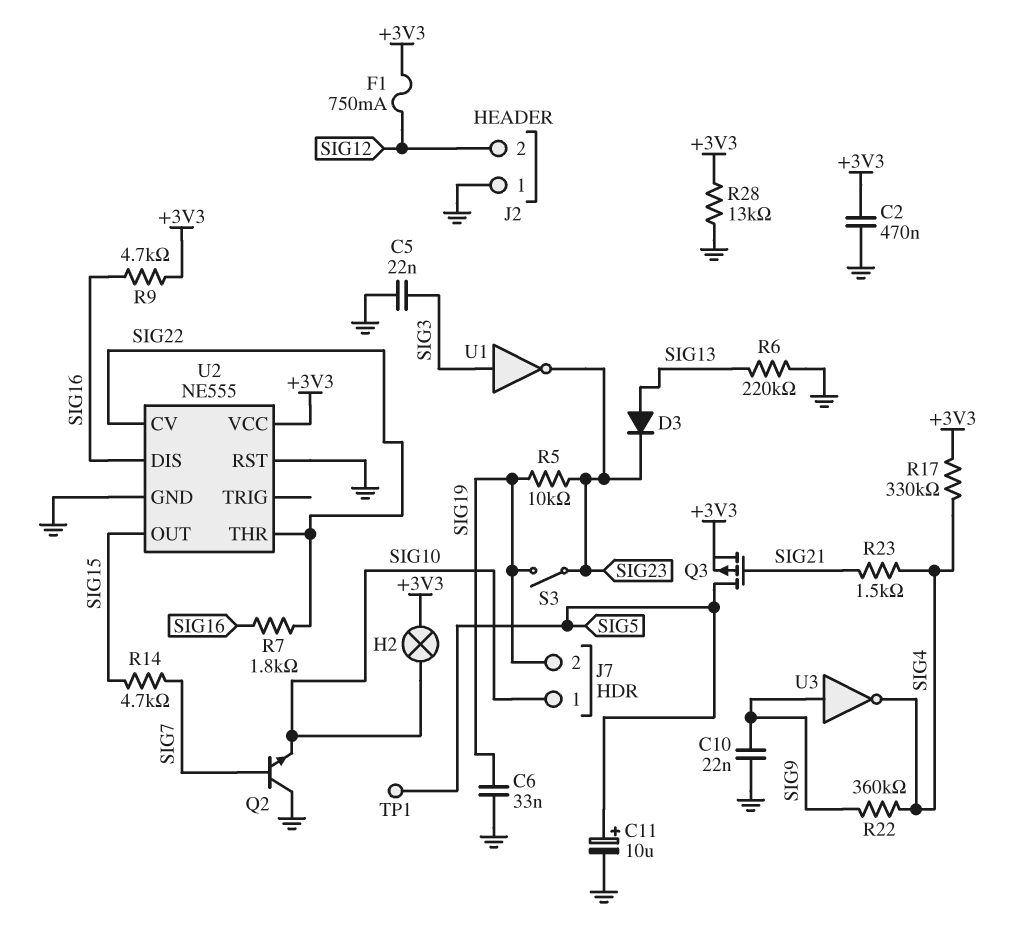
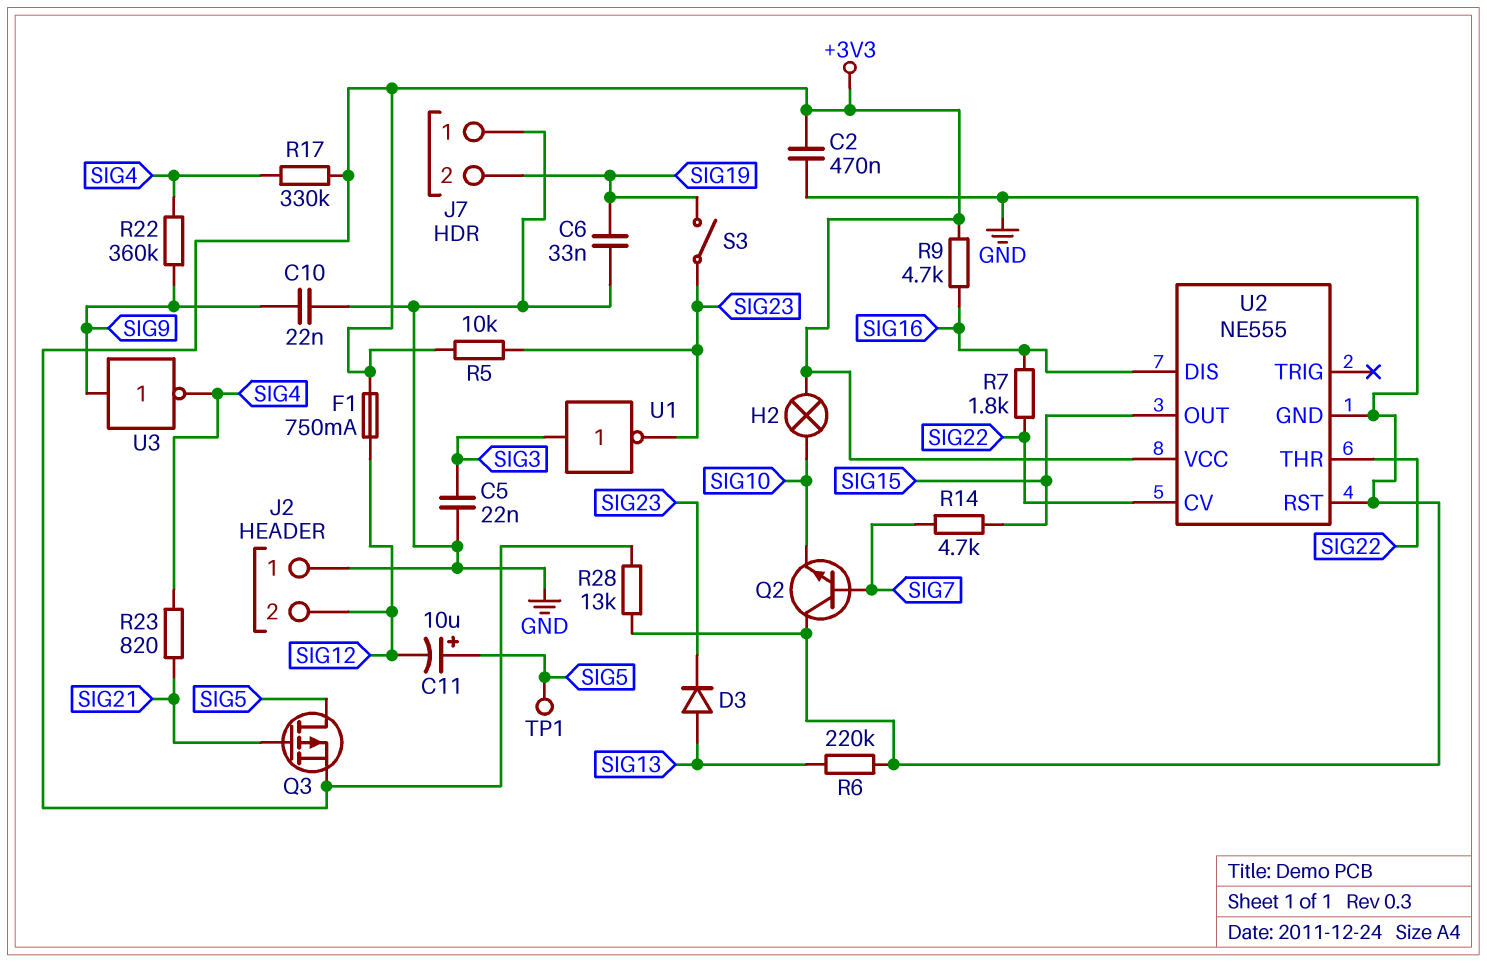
C11: 10uF (plus SIG5, minus GND) -> 10uF (plus SIG5, minus SIG12)
J7 pin 1: SIG10 -> GND
R5: 10k (SIG19, SIG23) -> 10k (+3V3, SIG23)
R23: 1.5k (SIG4, SIG21) -> 820 (SIG4, SIG21)

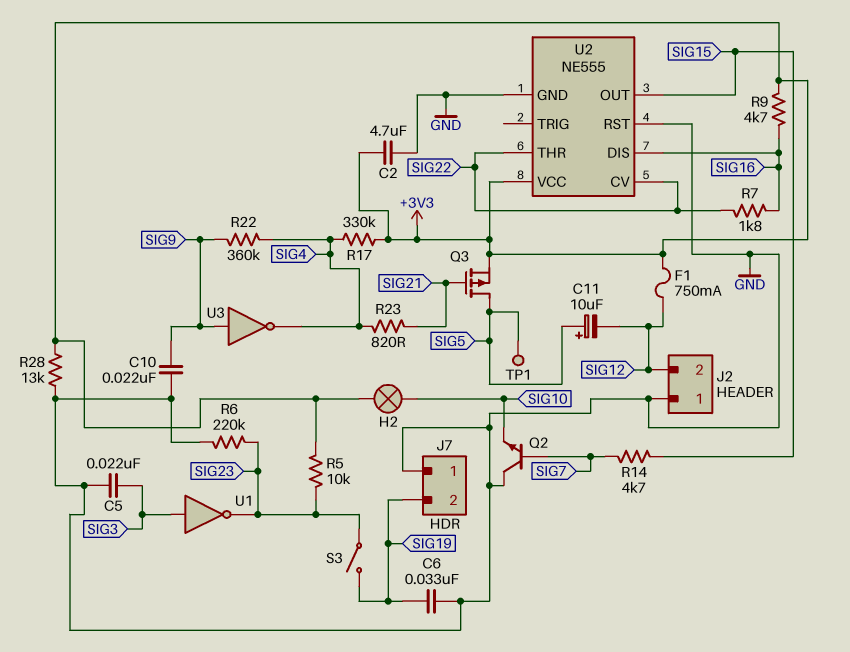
C2: 470nF (+3V3, GND) -> 4.7uF (+3V3, GND)
D3: diode (A SIG13, K SIG23) -> none
R6: 220k (GND, SIG13) -> 220k (GND, SIG23)

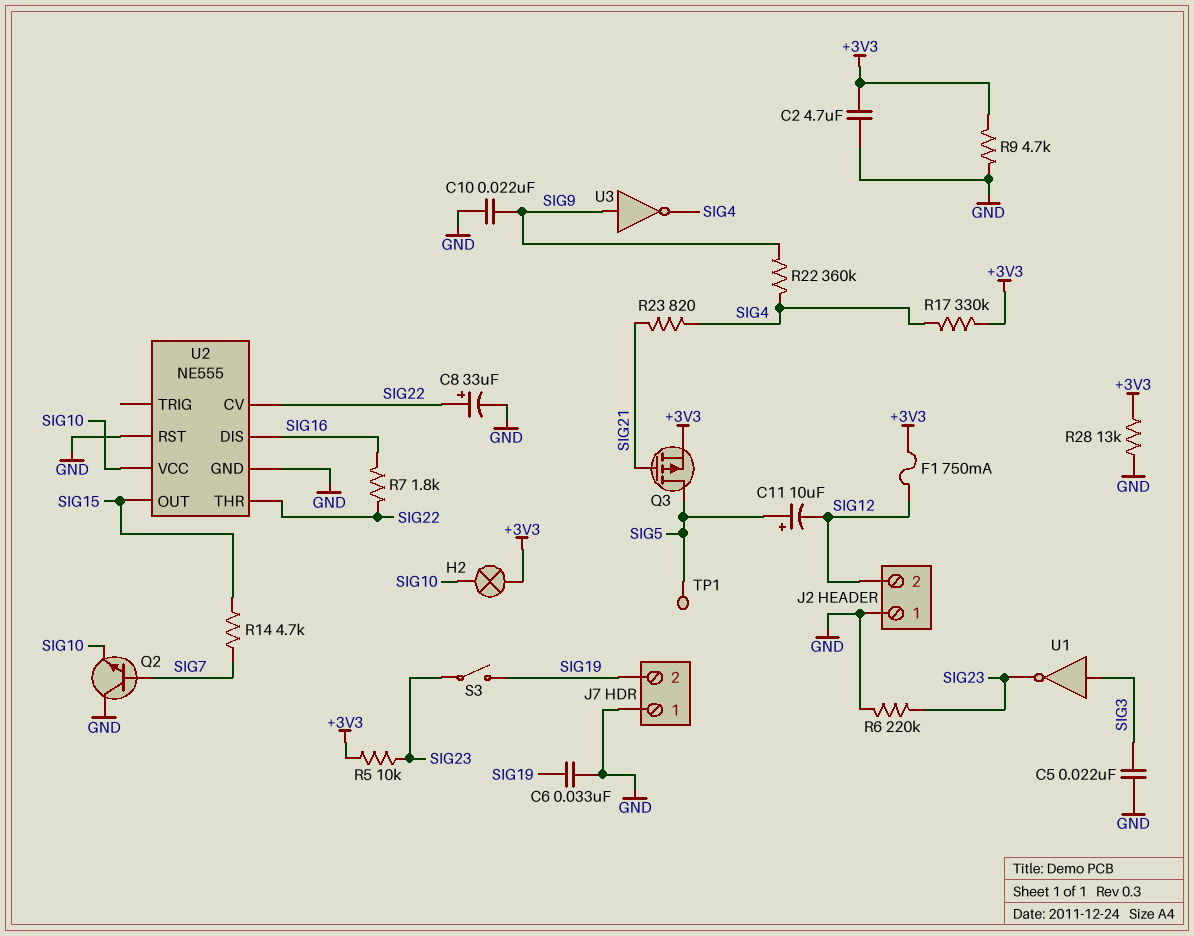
C8: none -> 33uF (plus SIG22, minus GND)
R9: 4.7k (+3V3, SIG16) -> 4.7k (+3V3, GND)
U2 pin VCC: +3V3 -> SIG10

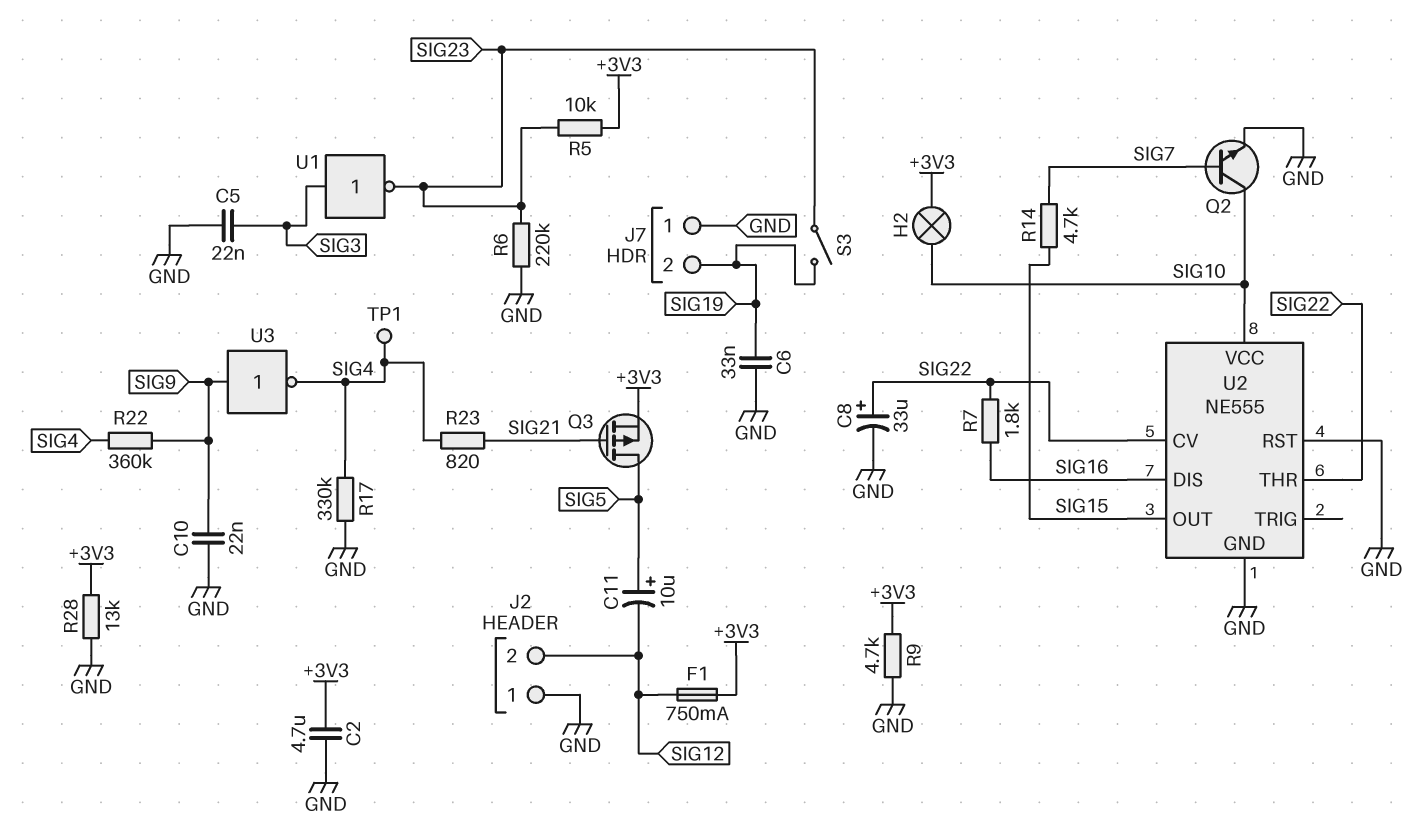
Q2: NPN (B SIG7, C GND, E SIG10) -> NPN (B SIG7, C SIG10, E GND)
R17: 330k (+3V3, SIG4) -> 330k (GND, SIG4)
TP1: test point (SIG5) -> test point (SIG4)

